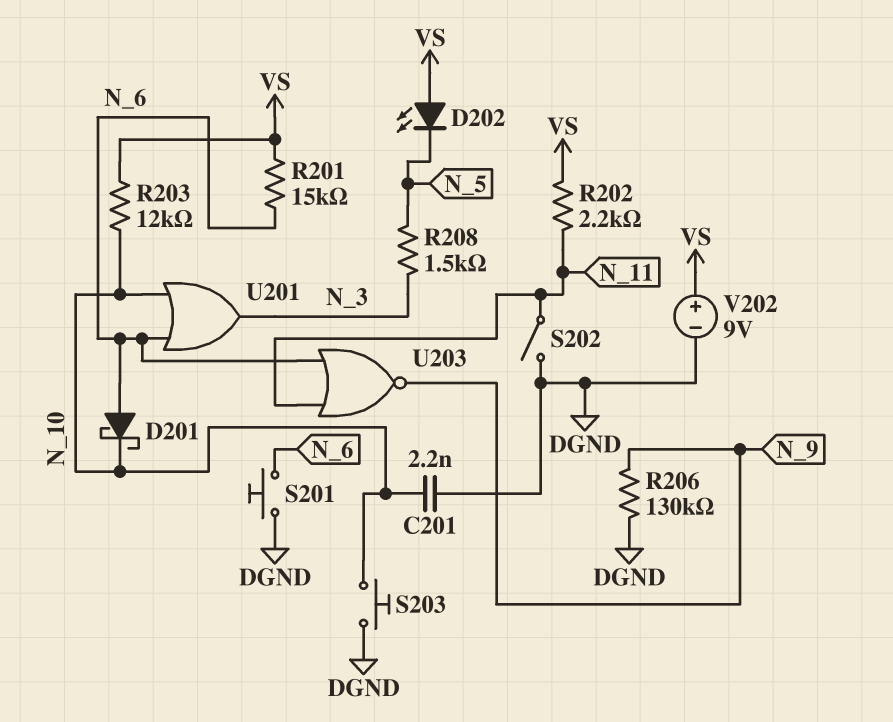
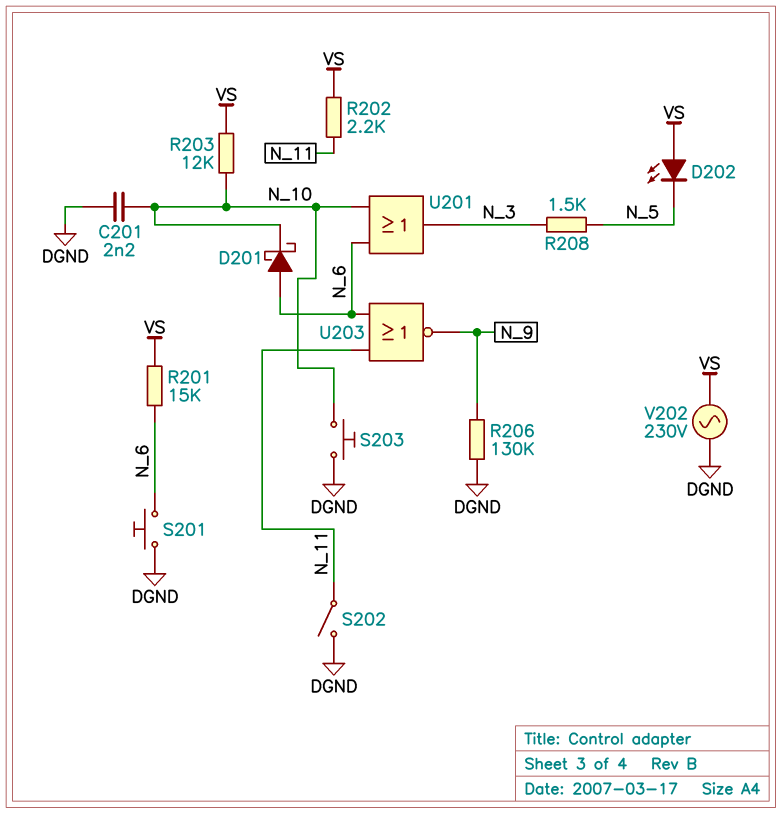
V202: 9V (plus VS, minus DGND) -> AC 230V (DGND, VS)

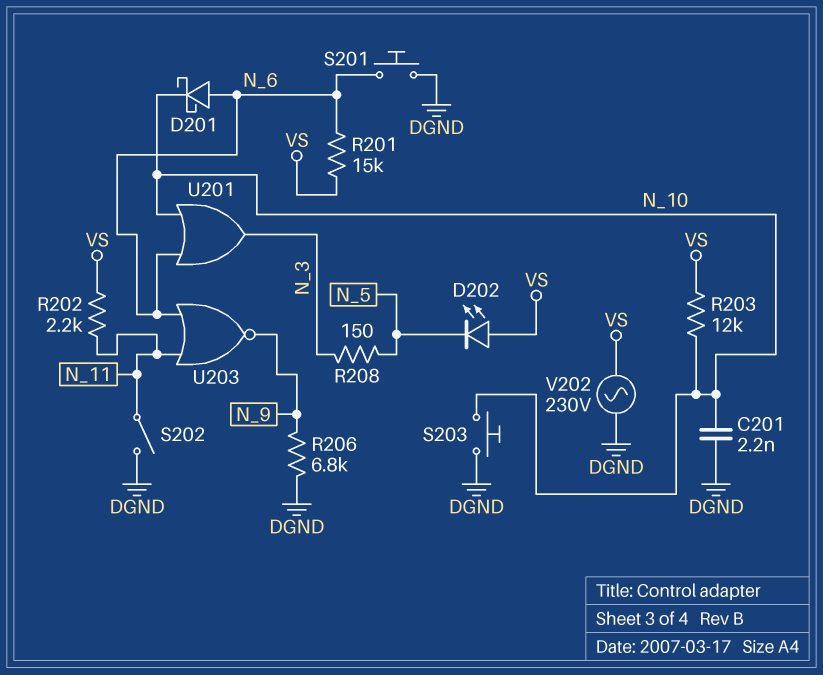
R206: 130k (DGND, N_9) -> 6.8k (DGND, N_9)
R208: 1.5k (N_3, N_5) -> 150 (N_3, N_5)

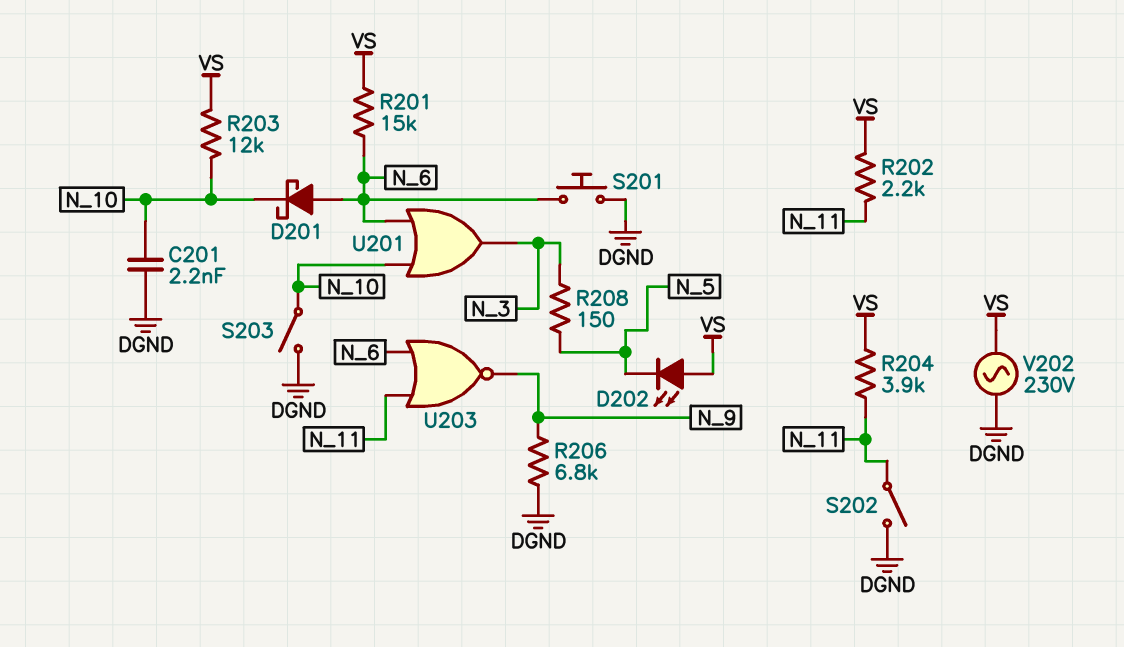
R204: none -> 3.9k (N_11, VS)
S203: button (DGND, N_10) -> switch (DGND, N_10)

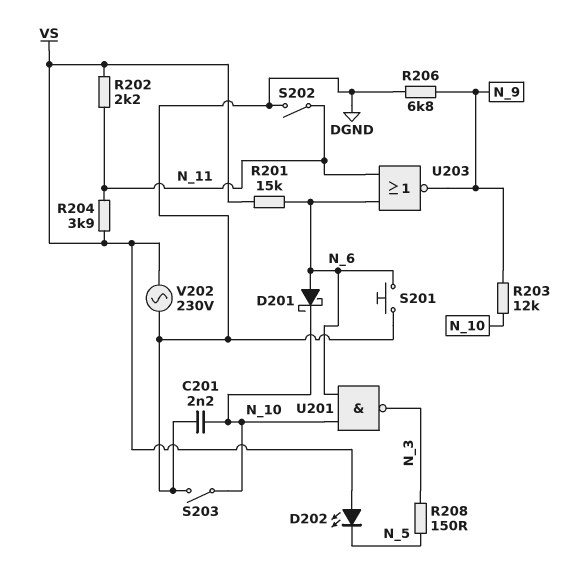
R203: 12k (N_10, VS) -> 12k (N_9, N_10)
U201: OR (in N_6, in N_10, out N_3) -> NAND (in N_6, in N_10, out N_3)

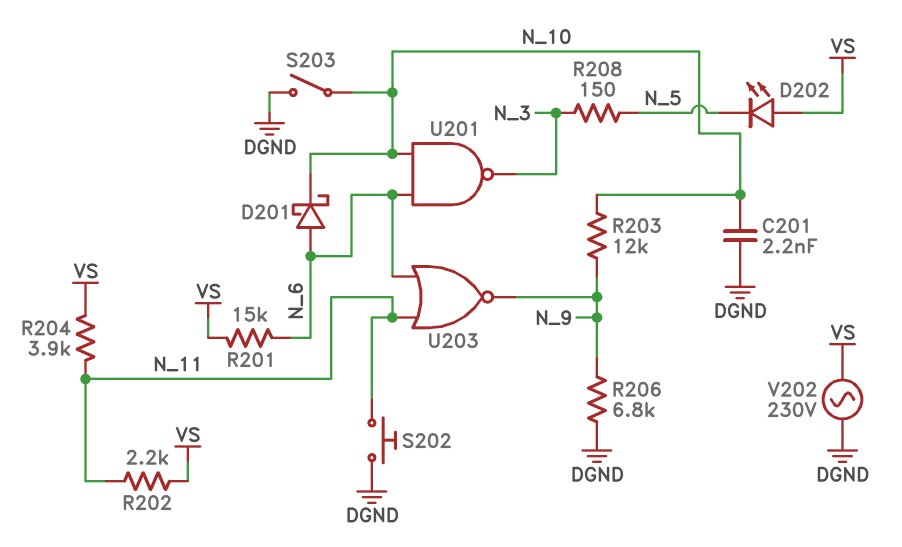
S201: button (DGND, N_6) -> none
S202: switch (DGND, N_11) -> button (DGND, N_11)

